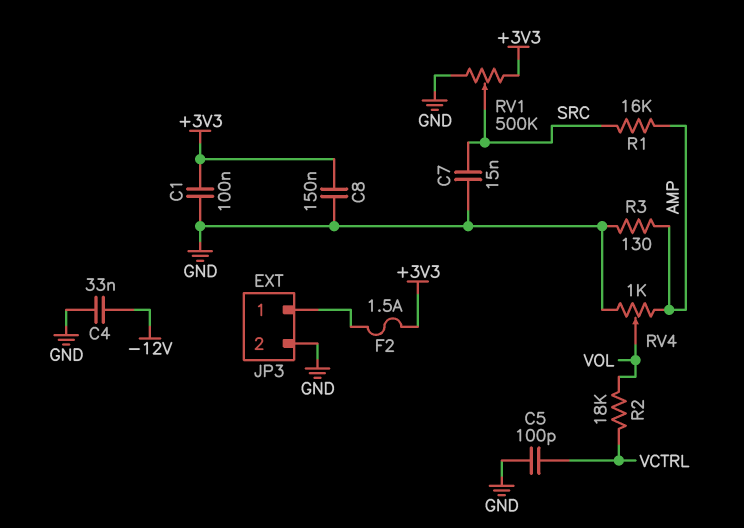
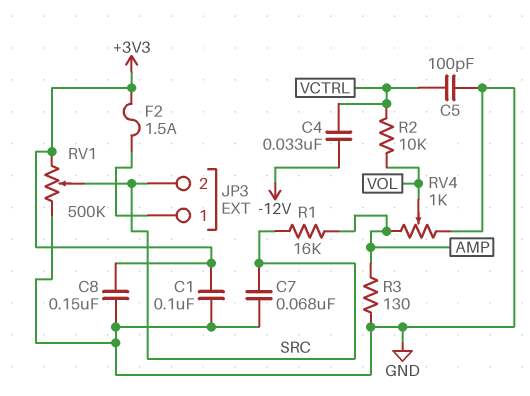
C4: 33nF (-12V, GND) -> 33nF (-12V, VCTRL)
C7: 15nF (GND, SRC) -> 68nF (GND, SRC)
JP3 pin 2: GND -> SRC
R2: 18k (VCTRL, VOL) -> 10k (VCTRL, VOL)

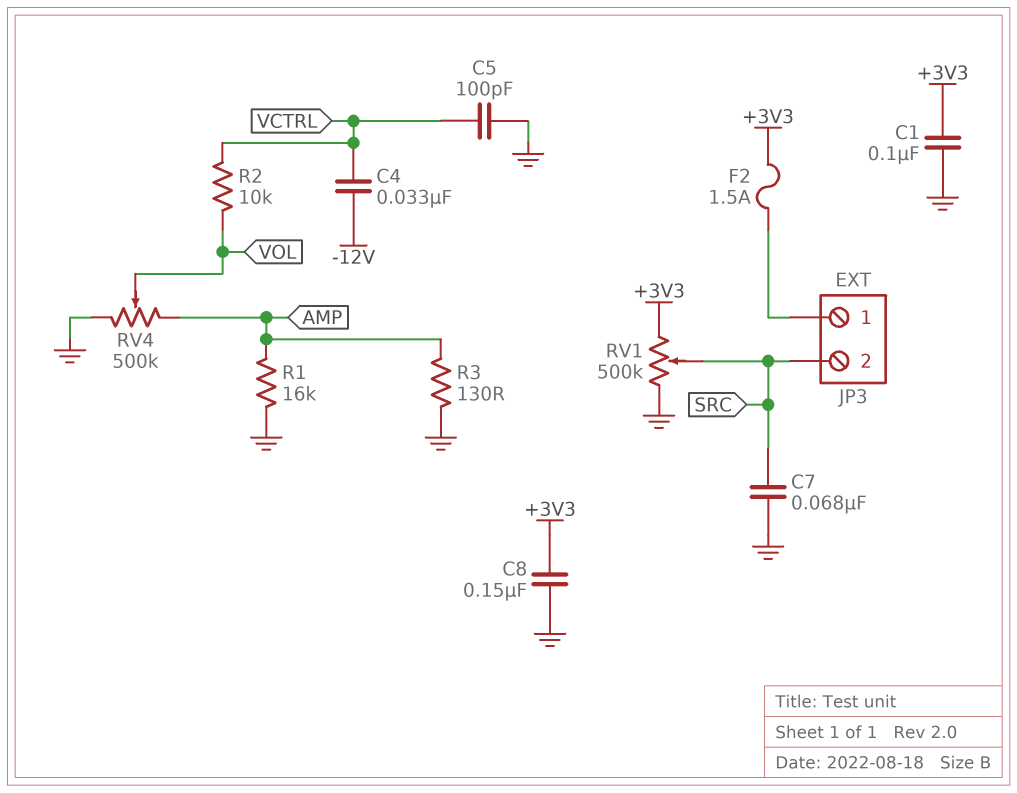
R1: 16k (AMP, SRC) -> 16k (AMP, GND)
RV4: 1k (AMP, GND, wiper VOL) -> 500k (AMP, GND, wiper VOL)

